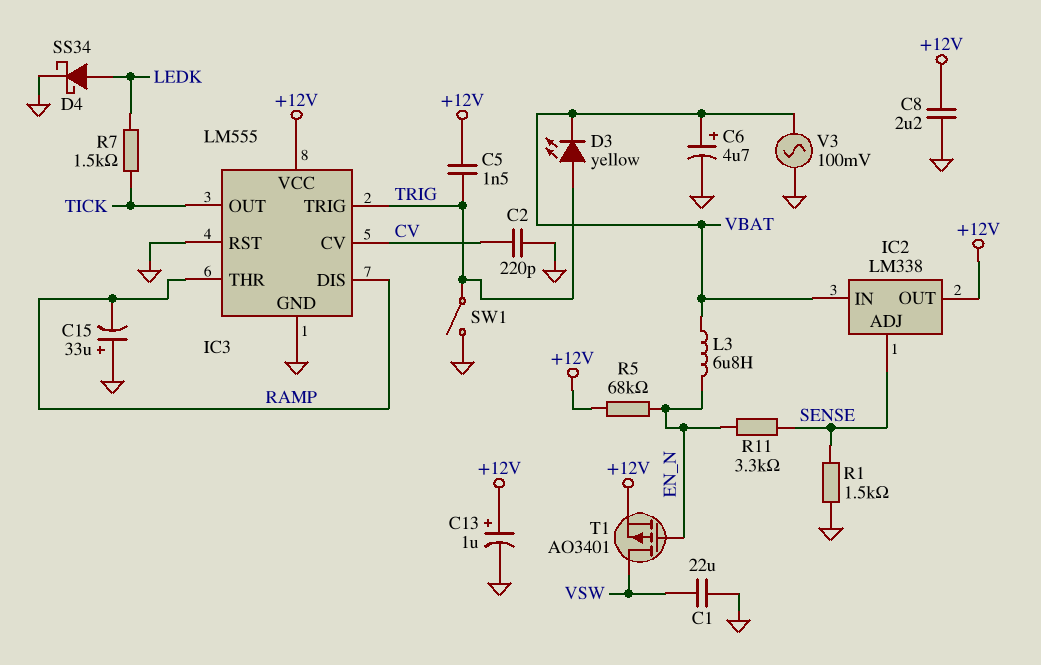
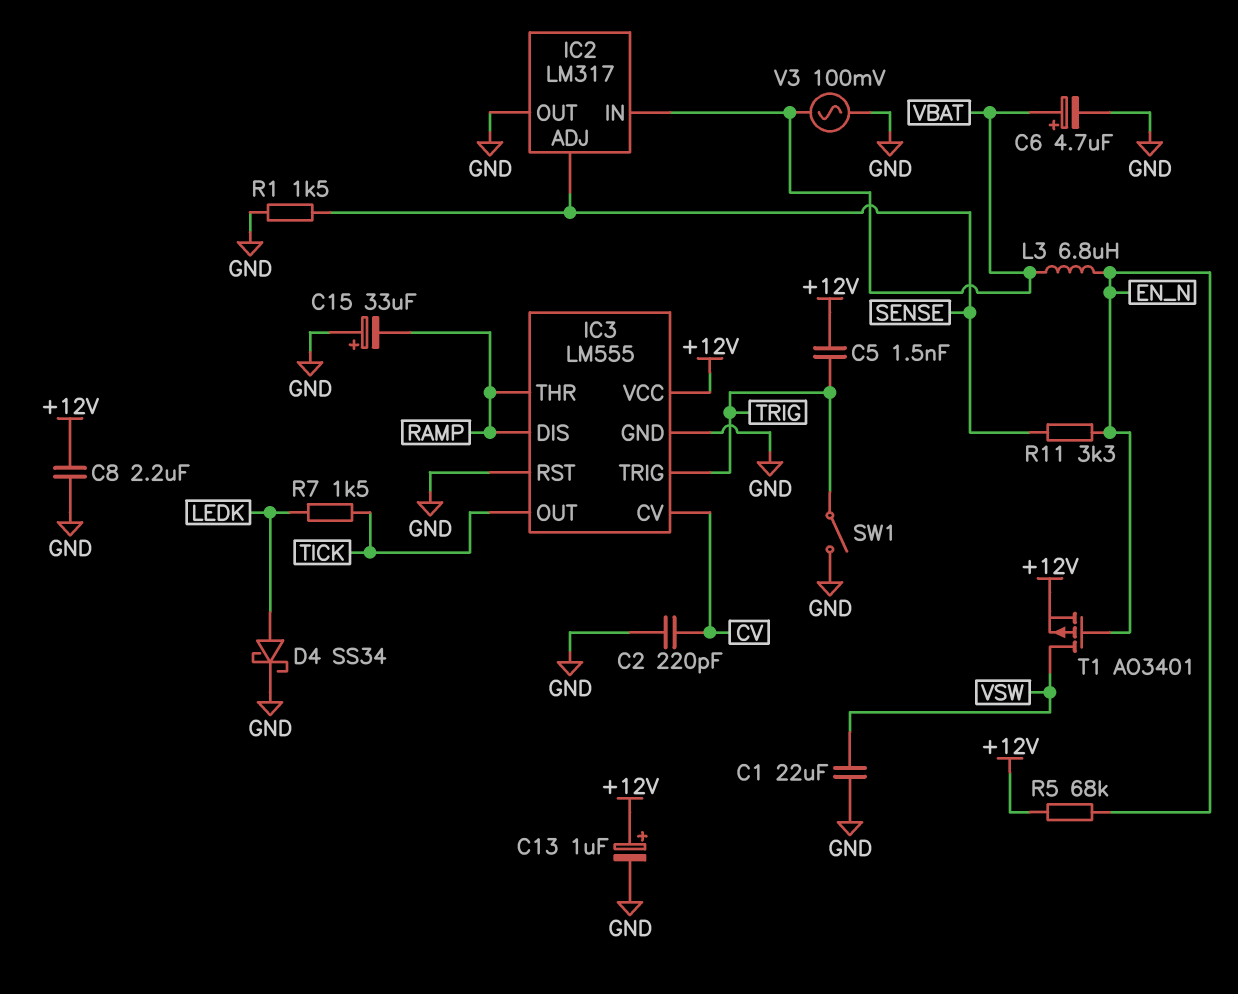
D3: LED yellow (A TRIG, K VBAT) -> none
IC2: LM338 -> LM317
IC2 pin OUT: +12V -> GND

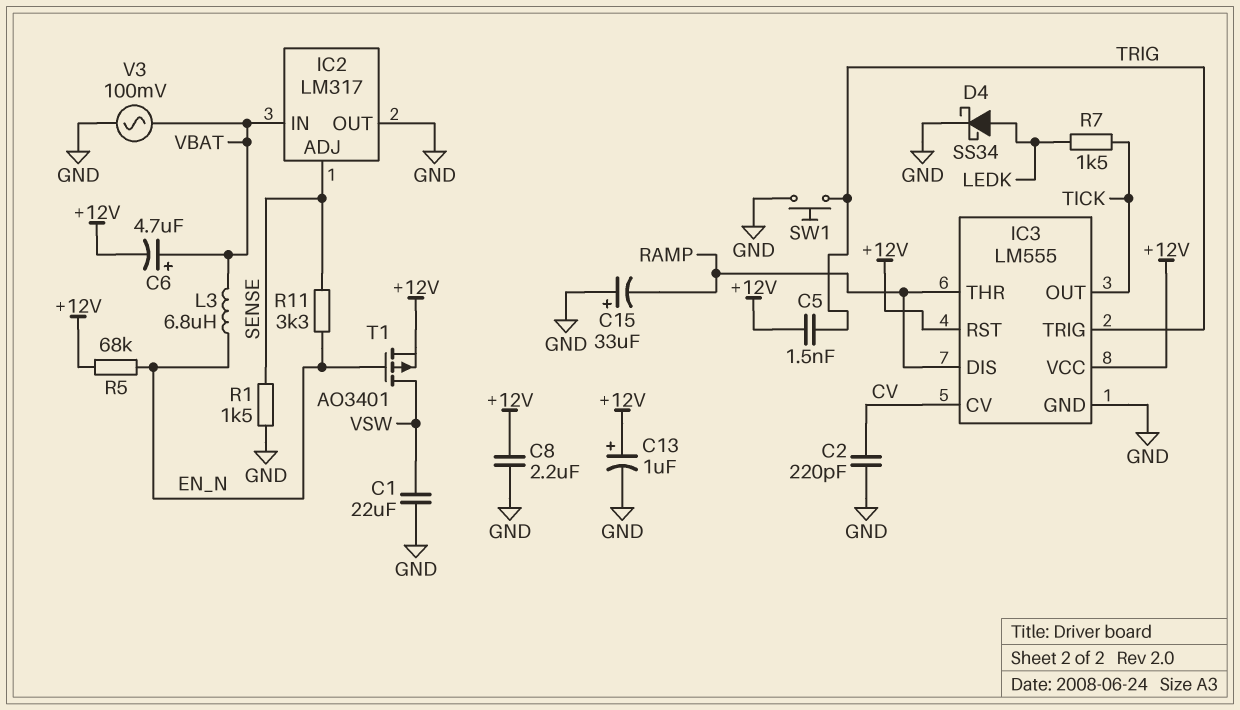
C6: 4.7uF (plus VBAT, minus GND) -> 4.7uF (plus VBAT, minus +12V)
IC3 pin RST: GND -> +12V
SW1: switch (GND, TRIG) -> button (GND, TRIG)

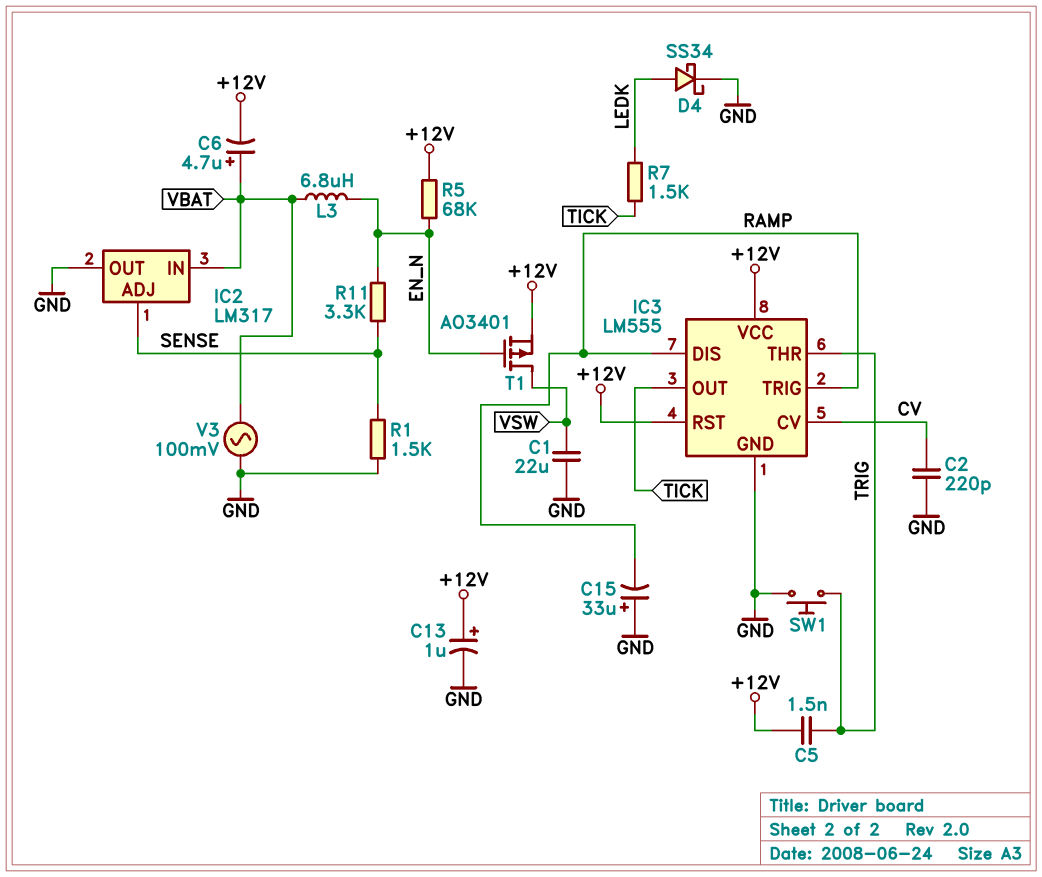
C8: 2.2uF (+12V, GND) -> none
IC3 pin THR: RAMP -> TRIG
IC3 pin TRIG: TRIG -> RAMP

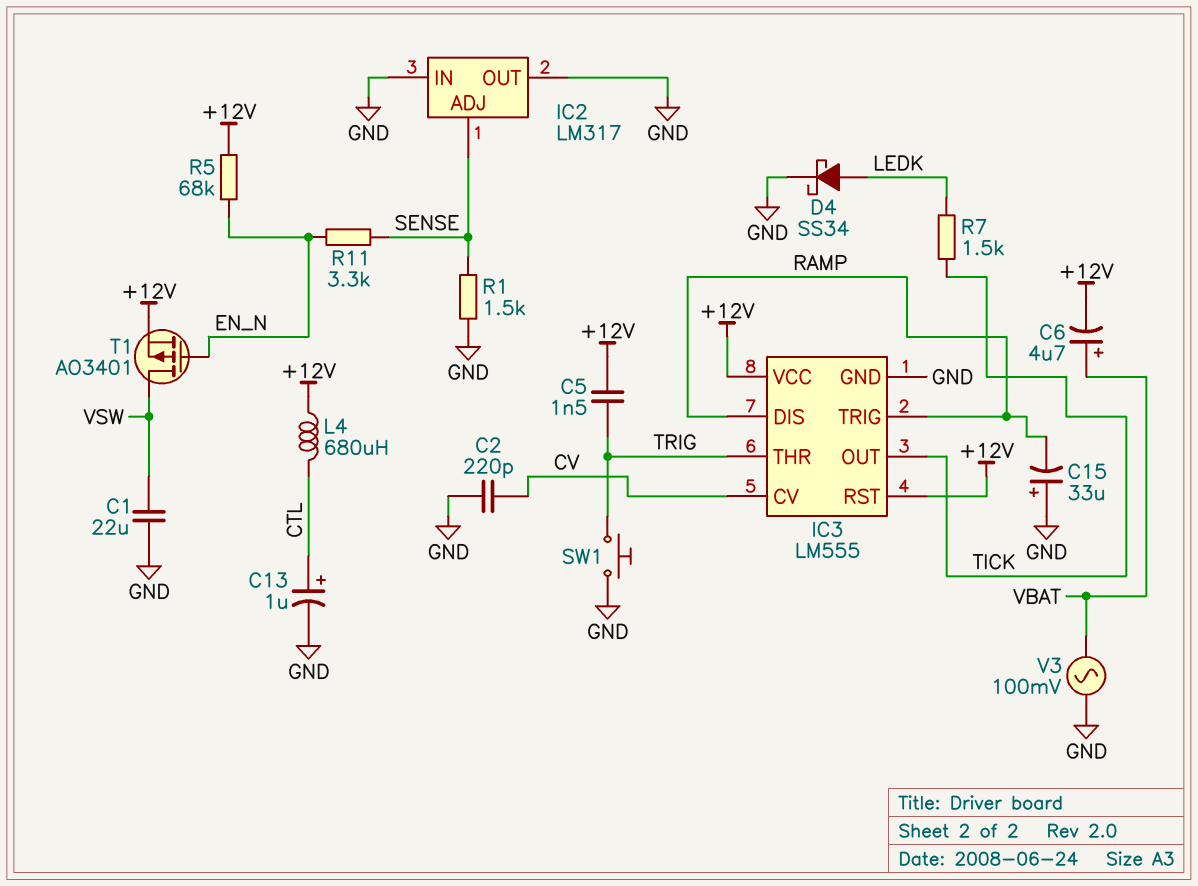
C13: 1uF (plus +12V, minus GND) -> 1uF (plus CTL, minus GND)
IC2 pin IN: VBAT -> GND
L3: 6.8uH (EN_N, VBAT) -> none
L4: none -> 680uH (+12V, CTL)

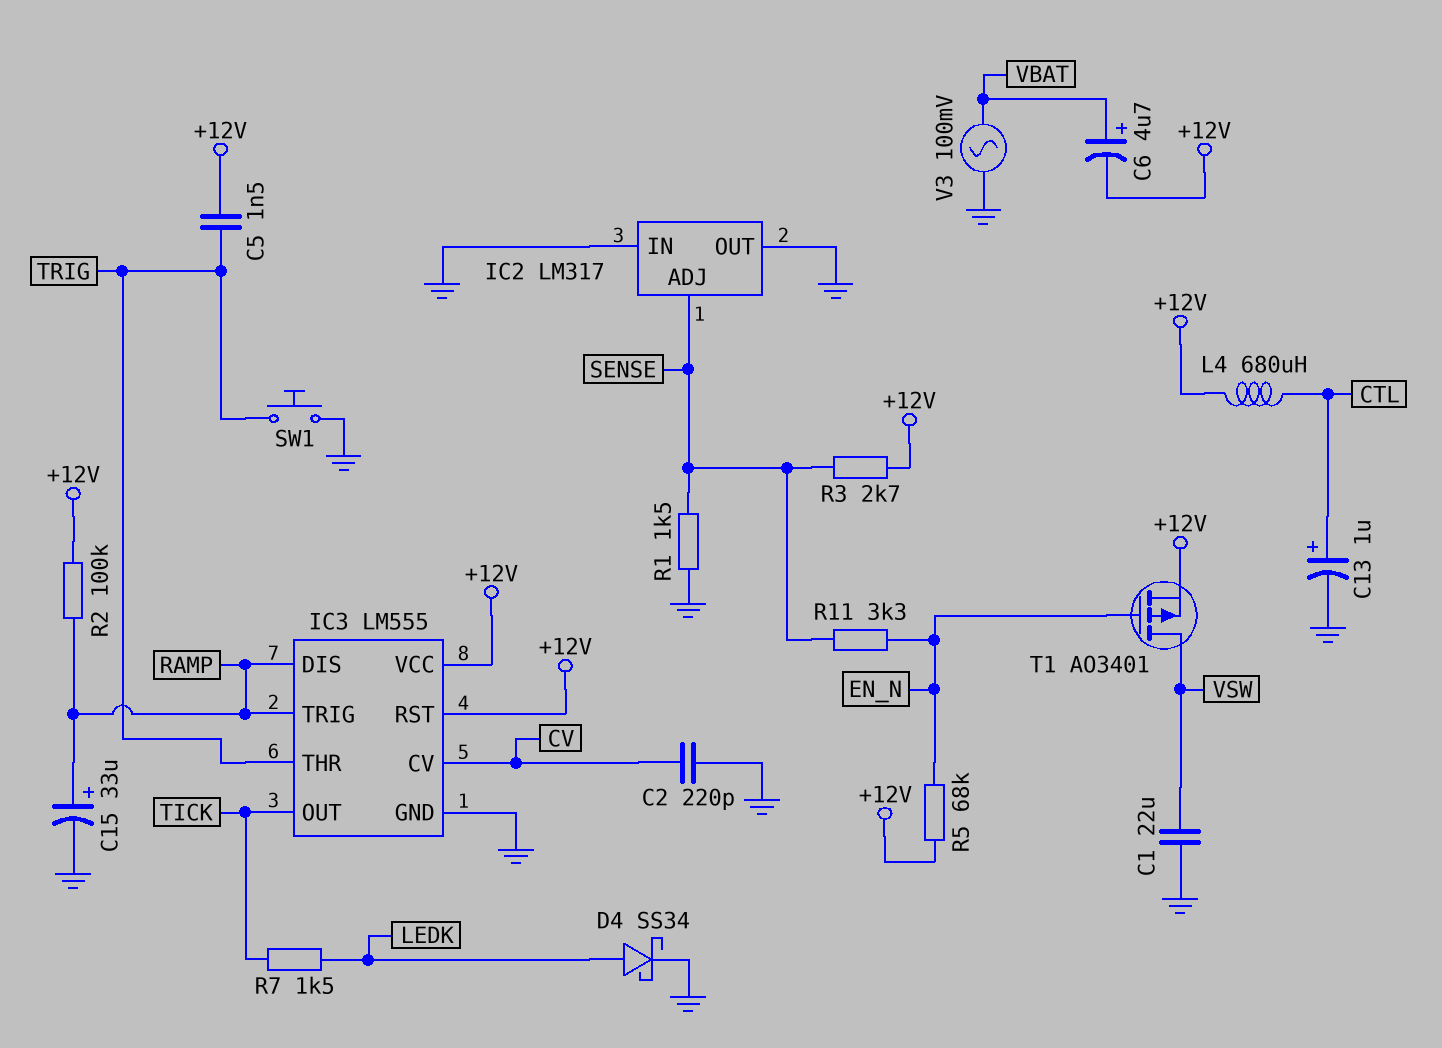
C15: 33uF (plus GND, minus RAMP) -> 33uF (plus RAMP, minus GND)
R2: none -> 100k (+12V, RAMP)
R3: none -> 2.7k (+12V, SENSE)

